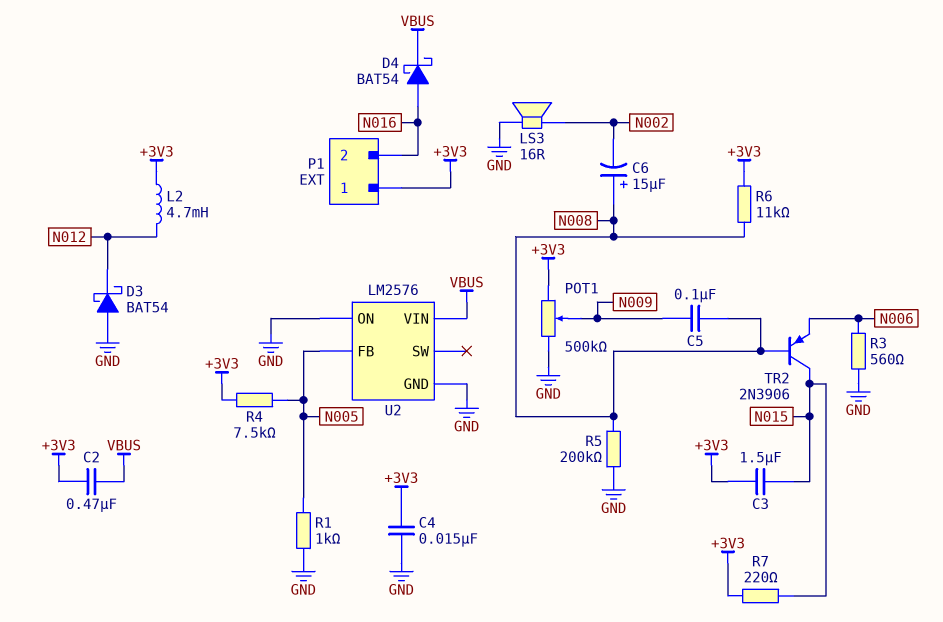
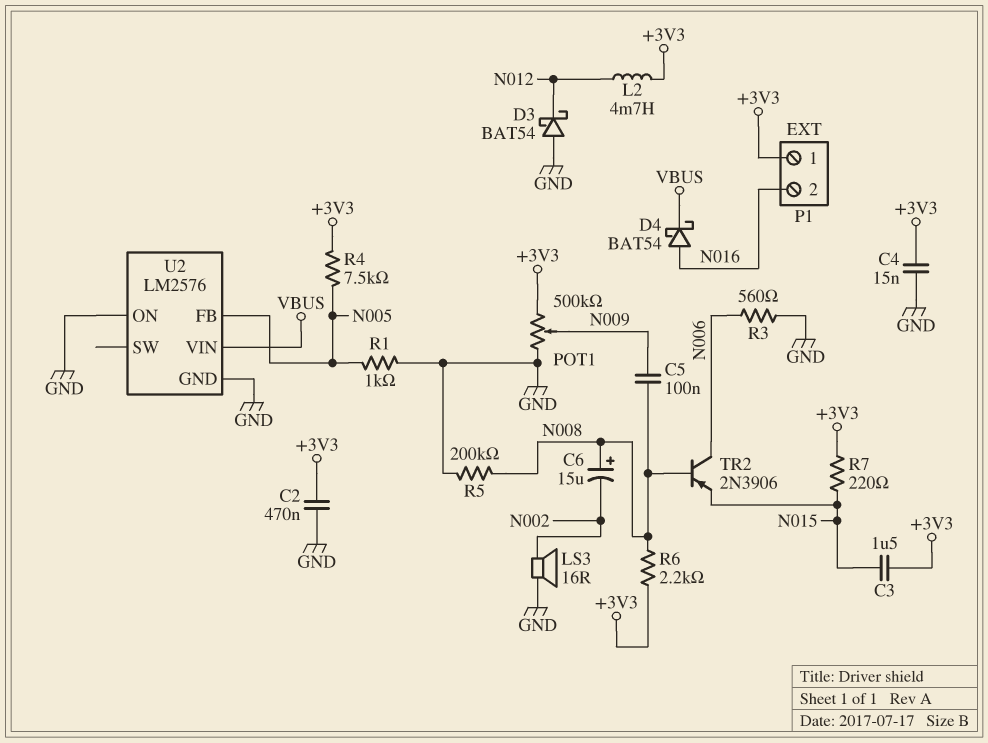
C2: 470nF (+3V3, VBUS) -> 470nF (+3V3, GND)
R6: 11k (+3V3, N008) -> 2.2k (+3V3, N008)
TR2: PNP 2N3906 (B N008, C N015, E N006) -> PNP 2N3906 (B N008, C N006, E N015)

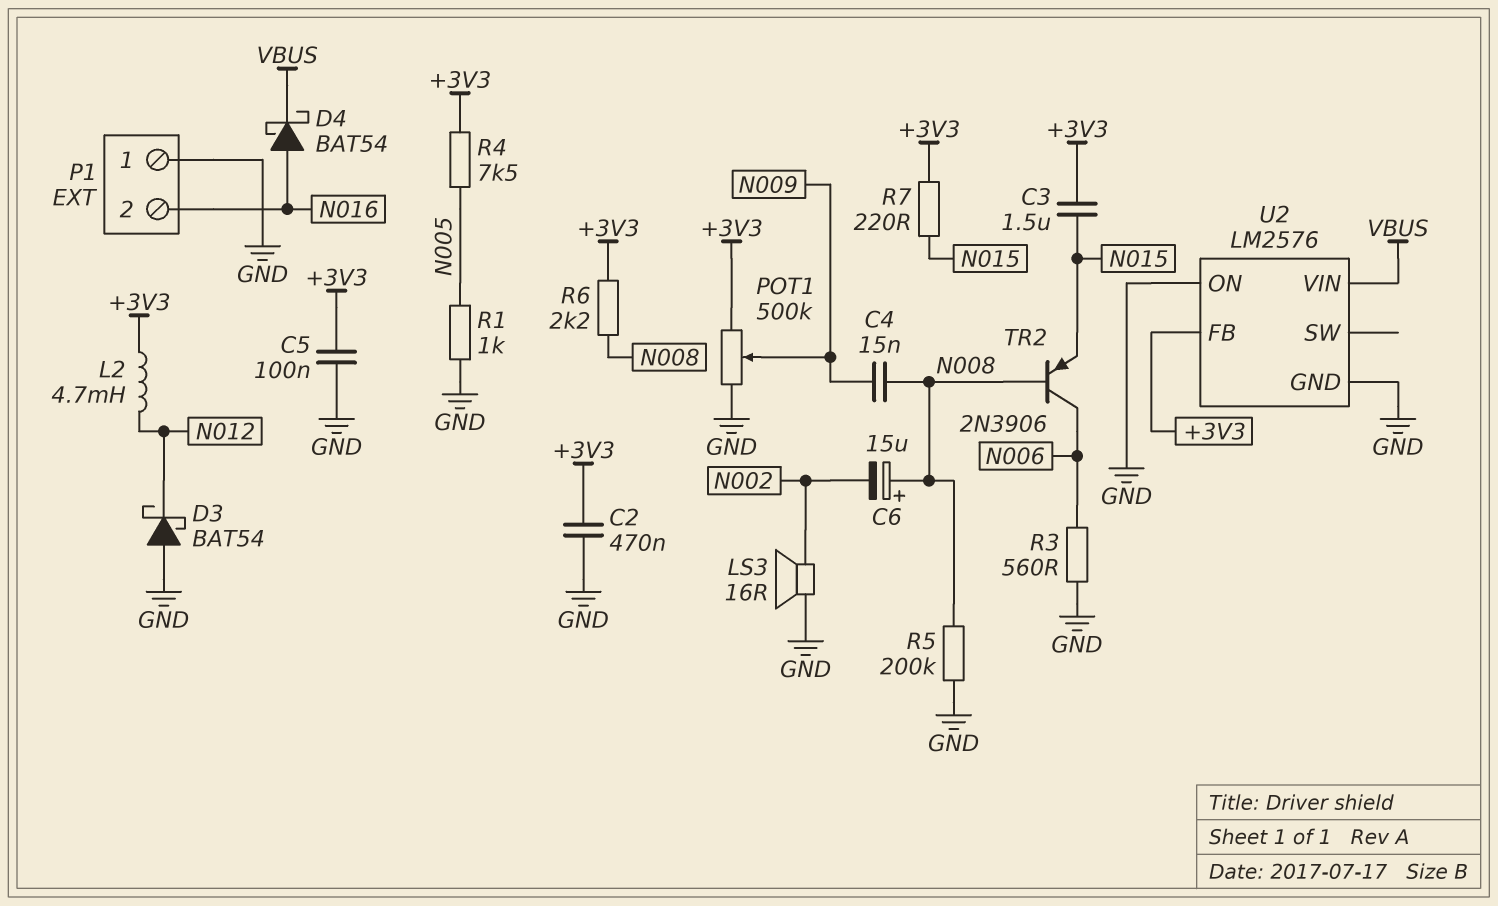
C4: 15nF (+3V3, GND) -> 15nF (N008, N009)
C5: 100nF (N008, N009) -> 100nF (+3V3, GND)
P1 pin 1: +3V3 -> GND
U2 pin FB: N005 -> +3V3

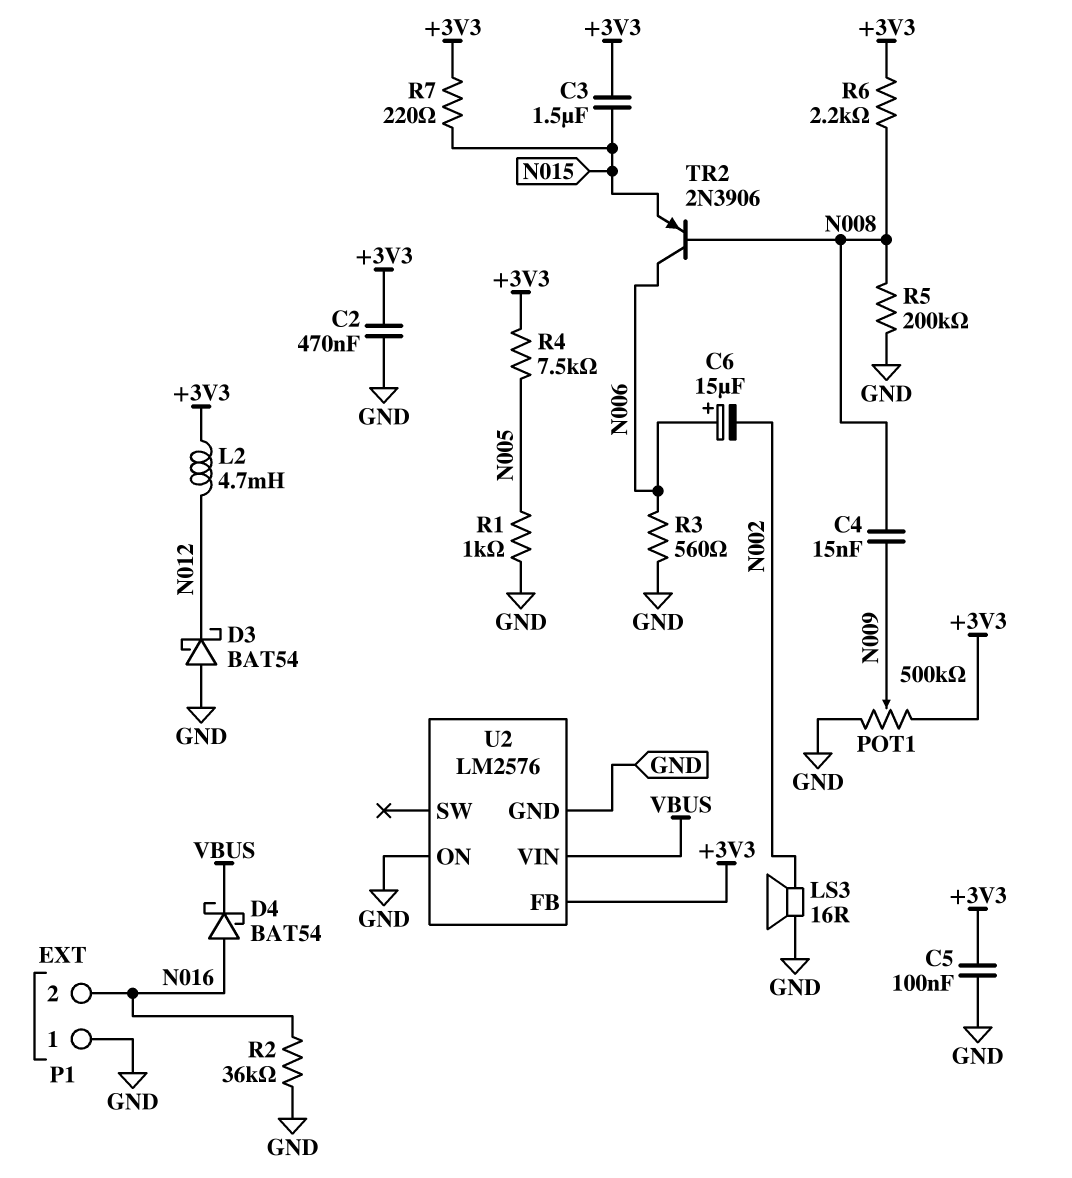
C6: 15uF (plus N008, minus N002) -> 15uF (plus N006, minus N002)
R2: none -> 36k (GND, N016)

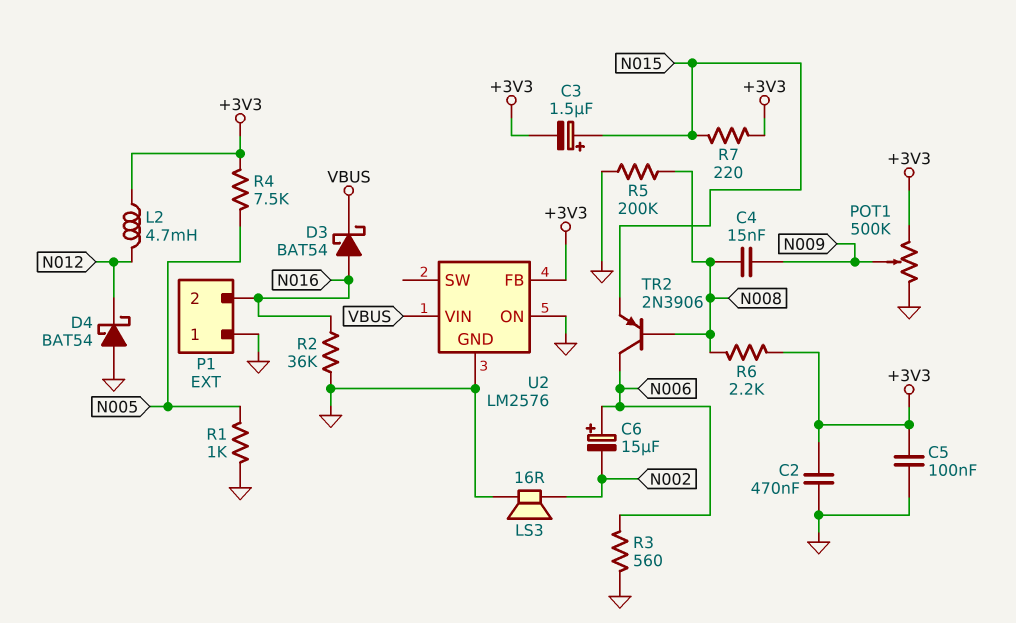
C3: 1.5uF (+3V3, N015) -> 1.5uF (plus N015, minus +3V3)
D3: schottky BAT54 (A GND, K N012) -> schottky BAT54 (A N016, K VBUS)
D4: schottky BAT54 (A N016, K VBUS) -> schottky BAT54 (A GND, K N012)

